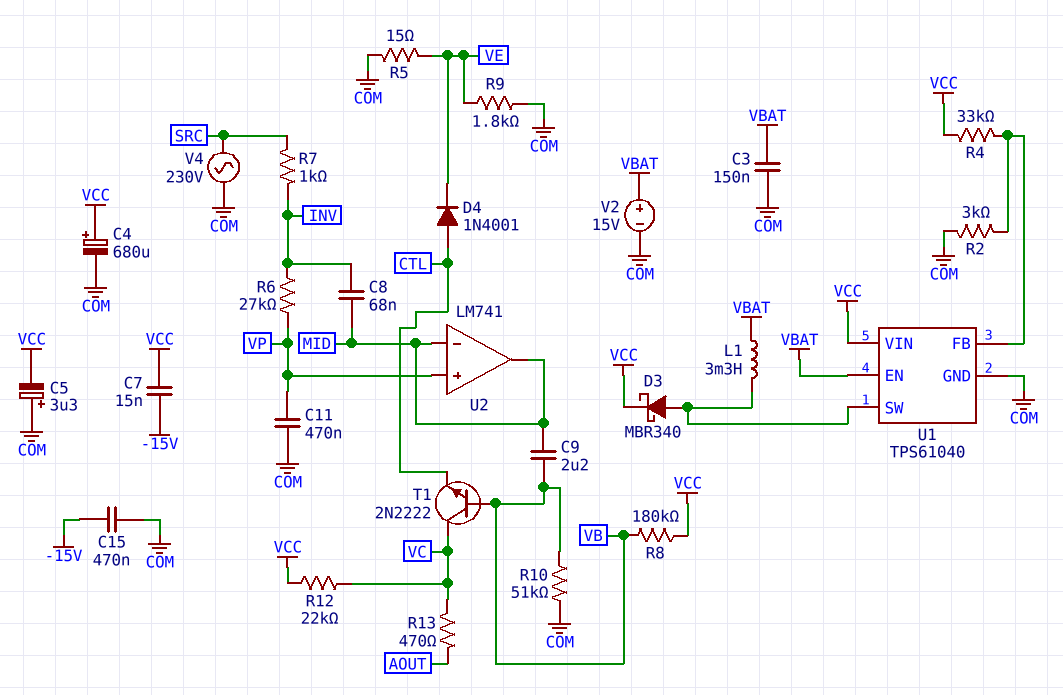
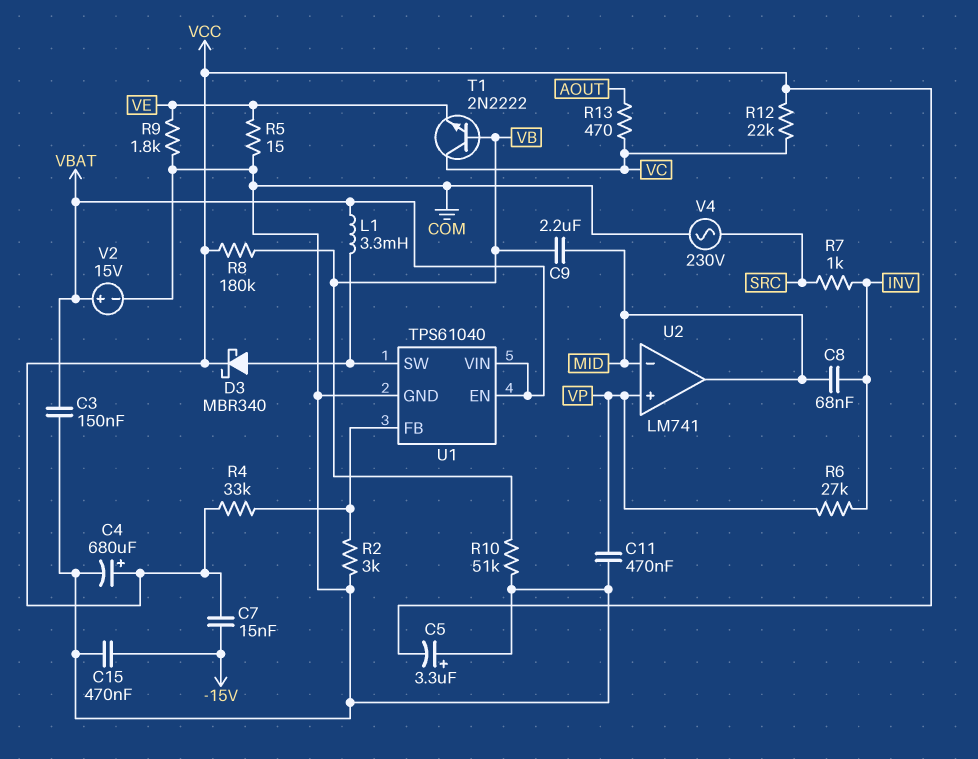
D4: diode 1N4001 (A CTL, K VE) -> none
T1: NPN 2N2222 (B VB, C VC, E CTL) -> NPN 2N2222 (B VB, C VC, E VE)
U1 pin VIN: VCC -> VBAT

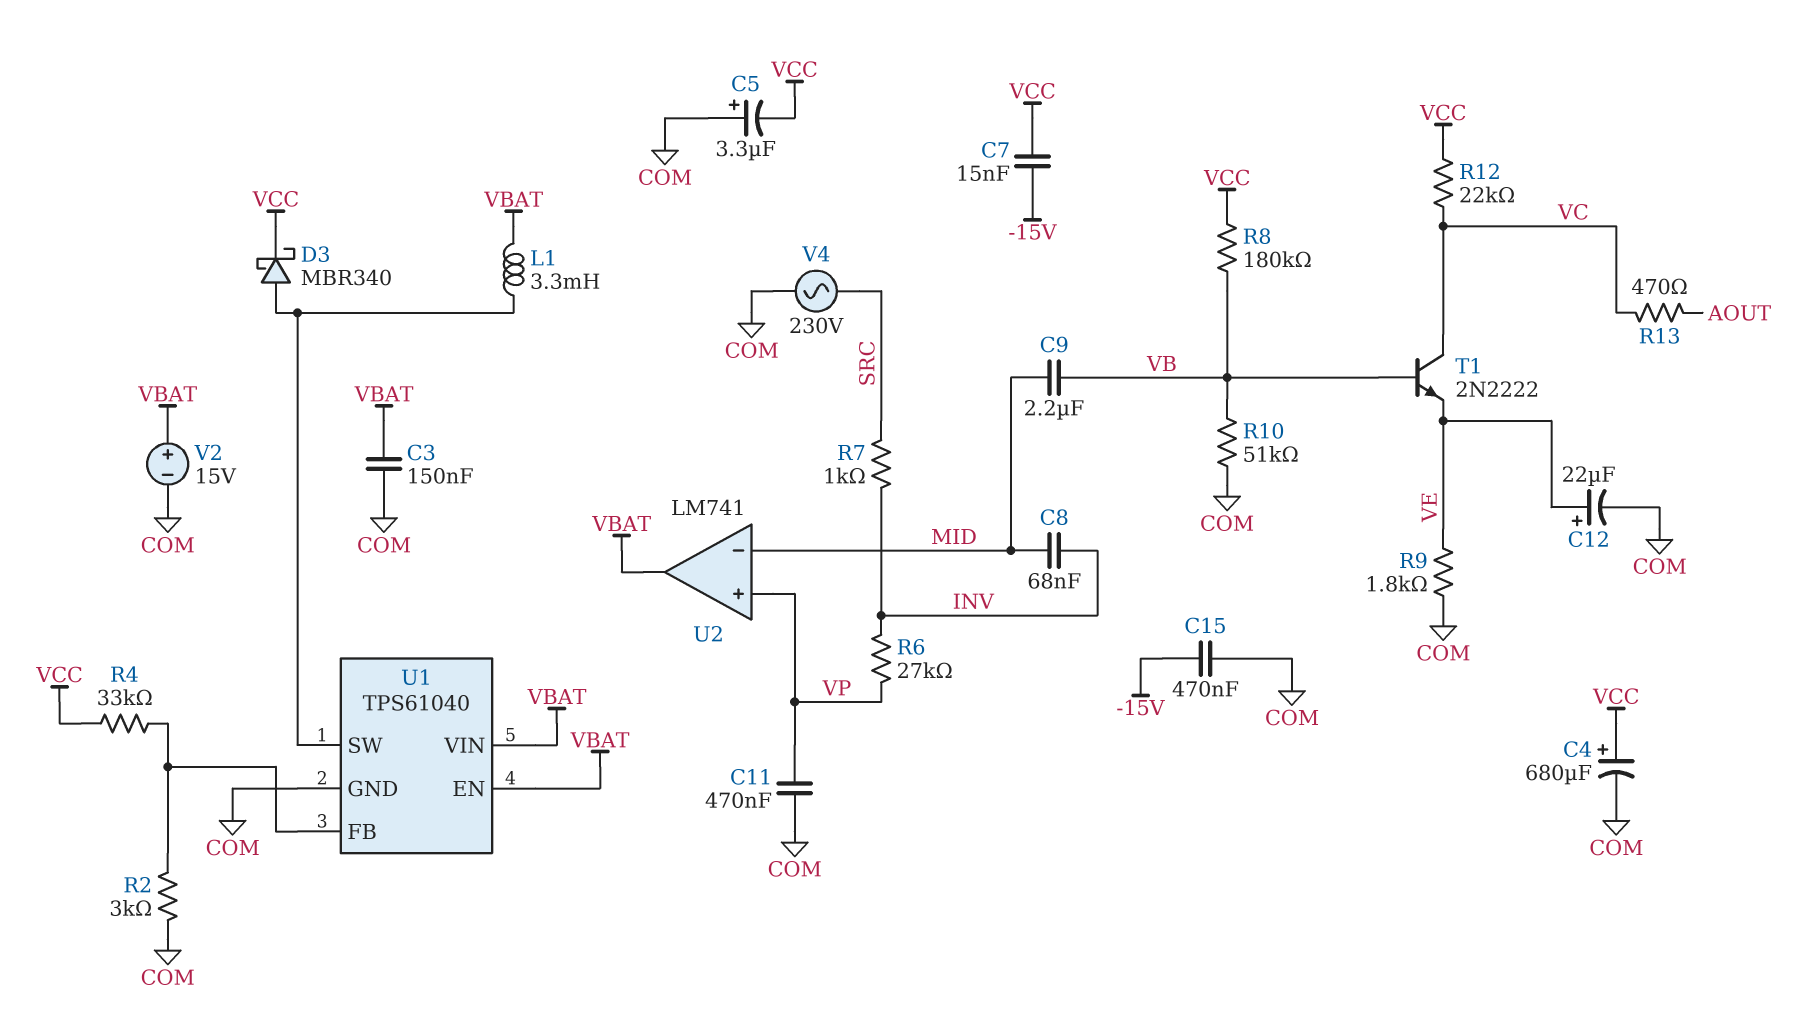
C12: none -> 22uF (plus VE, minus COM)
R5: 15 (COM, VE) -> none
U2 pin out: MID -> VBAT

